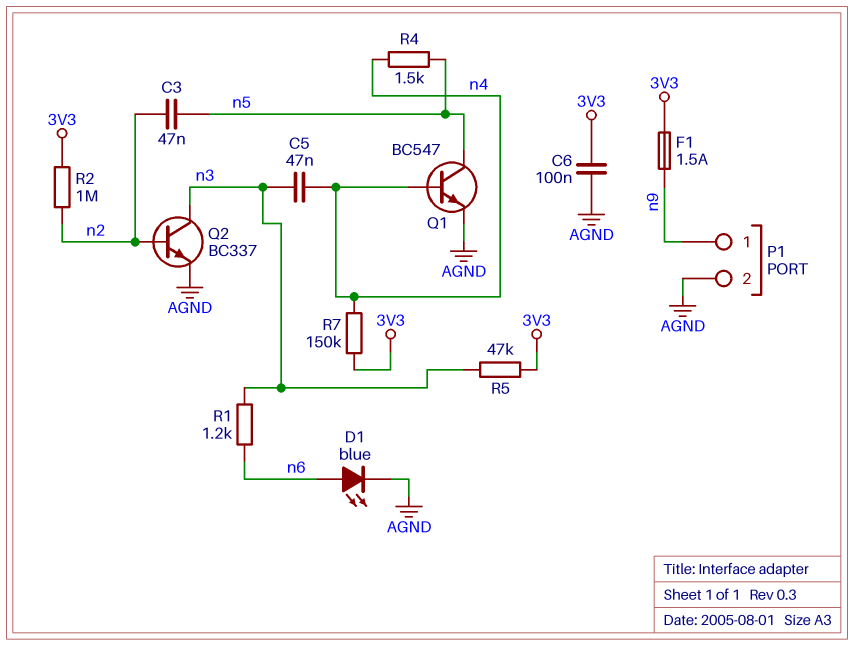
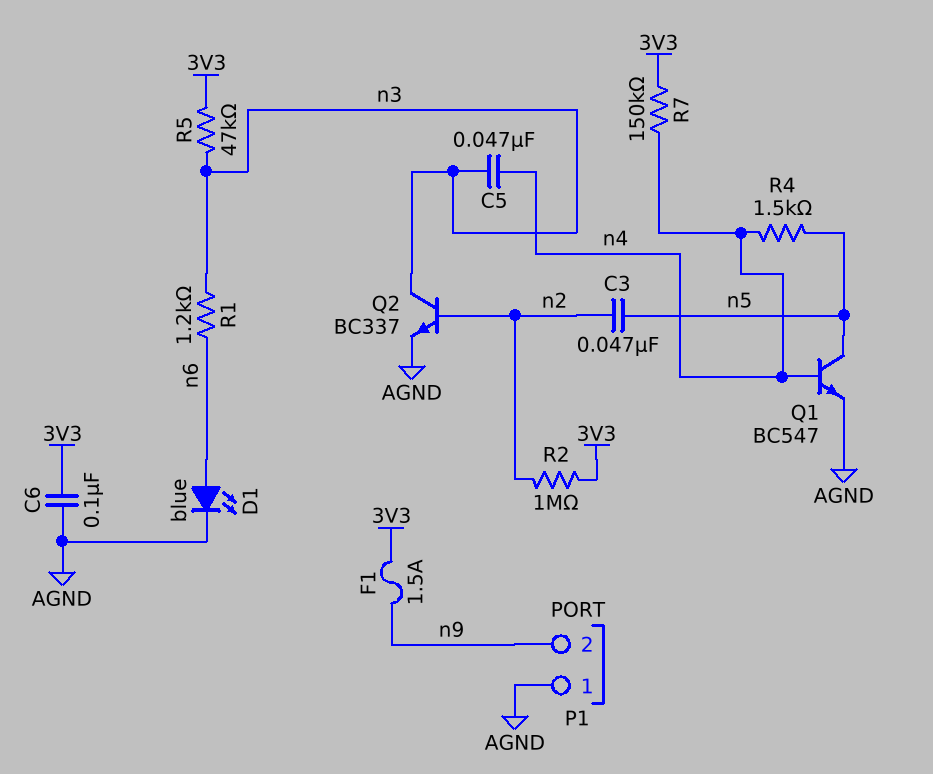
P1 pin 1: n9 -> AGND
P1 pin 2: AGND -> n9

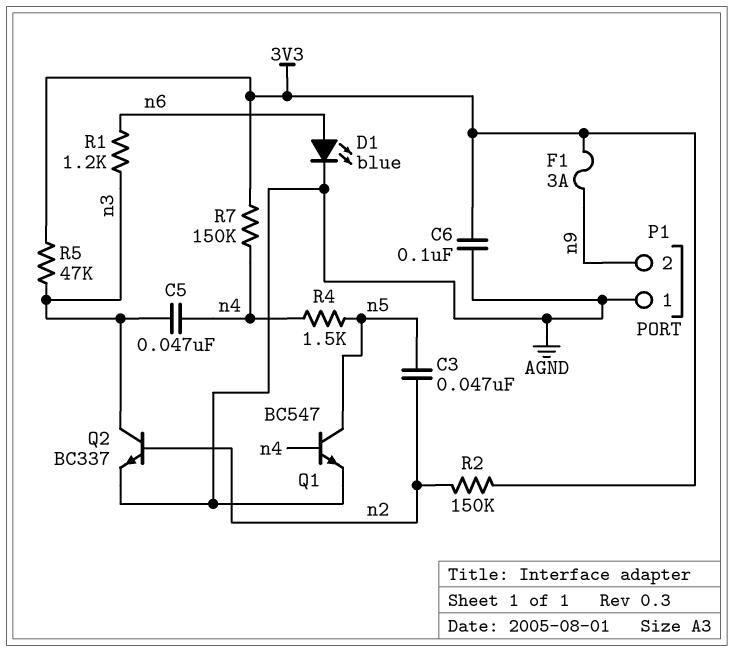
F1: 1.5A (3V3, n9) -> 3A (3V3, n9)
R2: 1M (3V3, n2) -> 150k (3V3, n2)

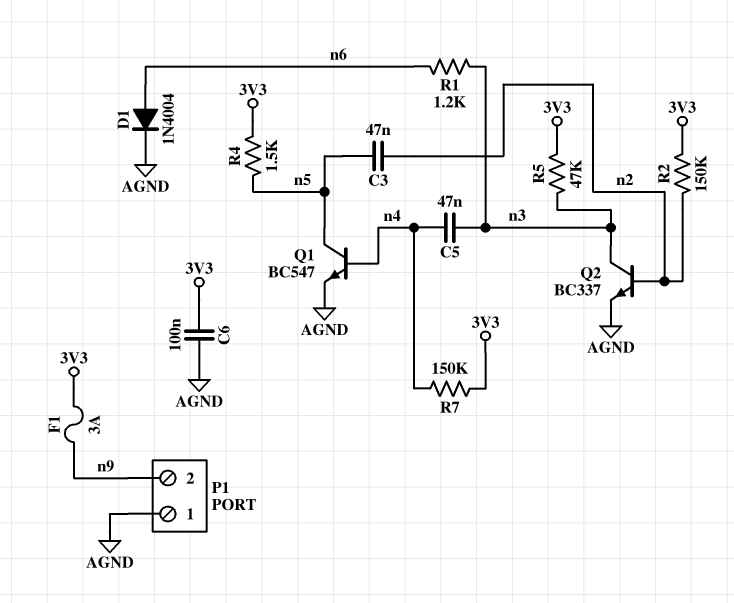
D1: LED blue (A n6, K AGND) -> diode 1N4004 (A n6, K AGND)
R4: 1.5k (n4, n5) -> 1.5k (3V3, n5)

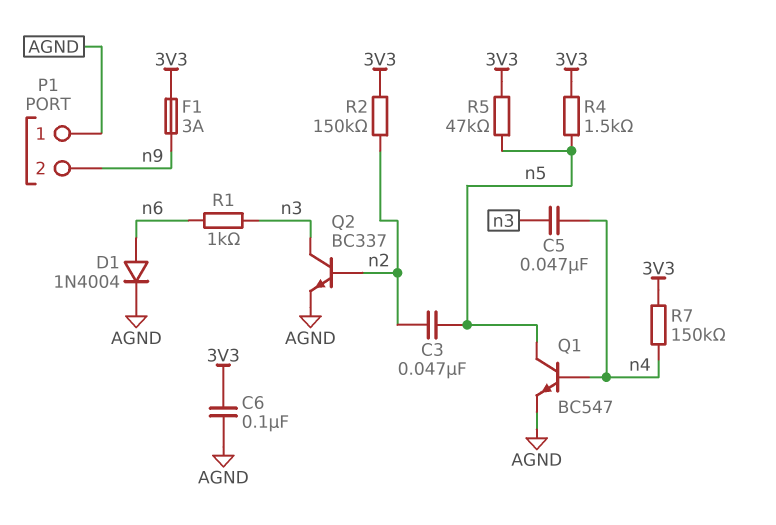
R1: 1.2k (n3, n6) -> 1k (n3, n6)
R5: 47k (3V3, n3) -> 47k (3V3, n5)

